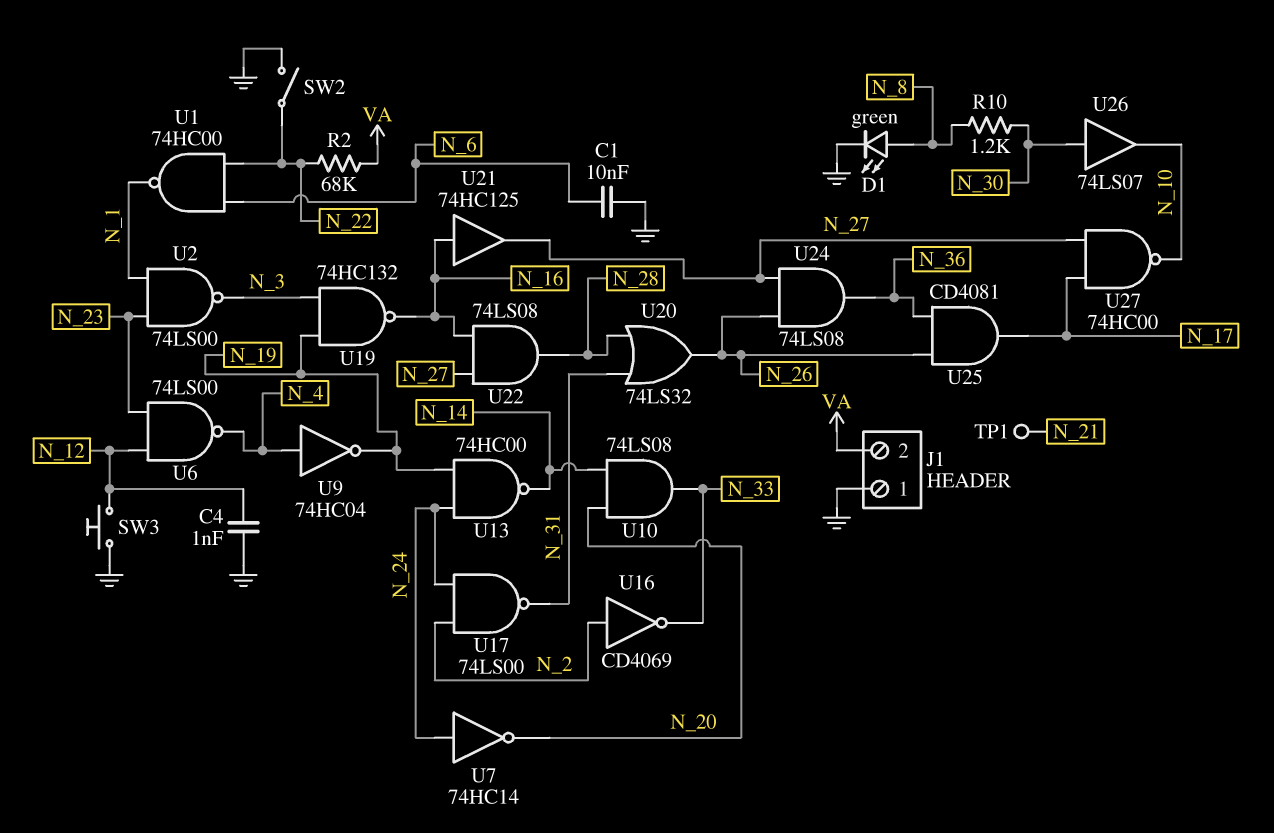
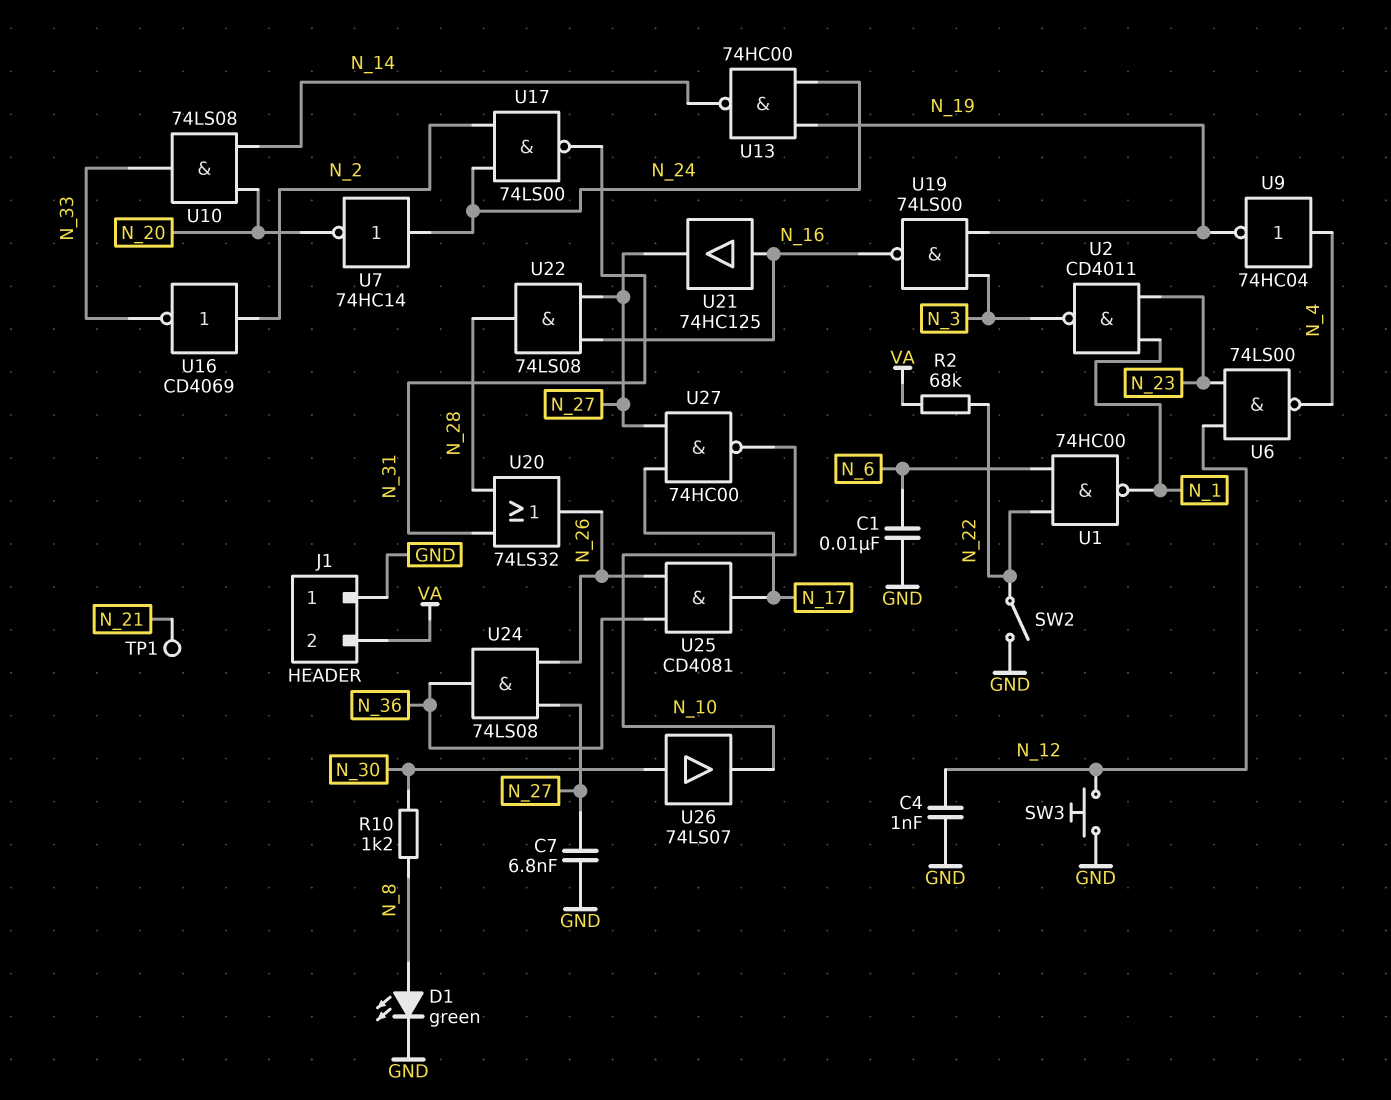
C7: none -> 6.8nF (GND, N_27)
U2: NAND 74LS00 (in N_1, in N_23, out N_3) -> NAND CD4011 (in N_1, in N_23, out N_3)
U19: NAND 74HC132 (in N_3, in N_19, out N_16) -> NAND 74LS00 (in N_3, in N_19, out N_16)

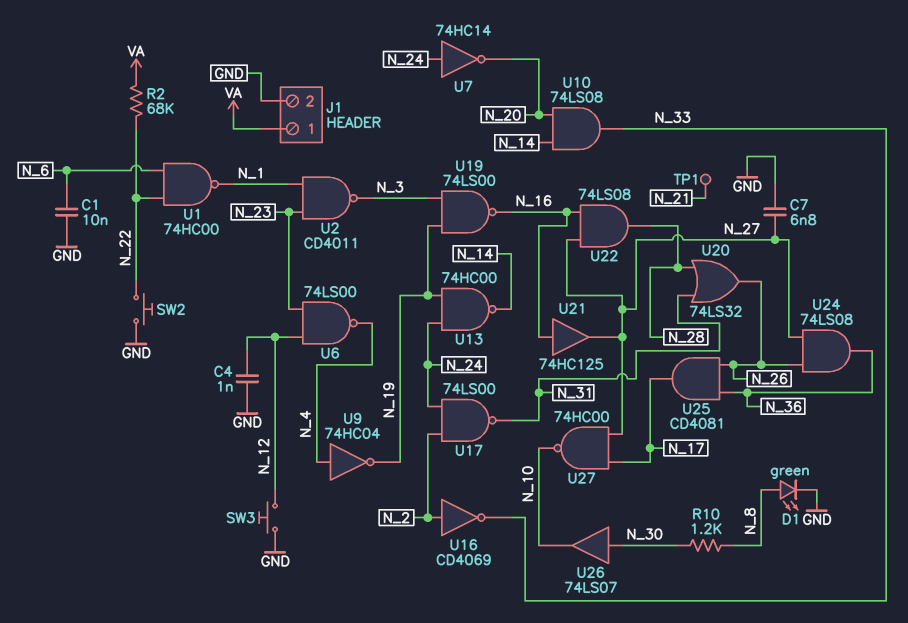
J1 pin 1: GND -> VA
J1 pin 2: VA -> GND
SW2: switch (GND, N_22) -> button (GND, N_22)

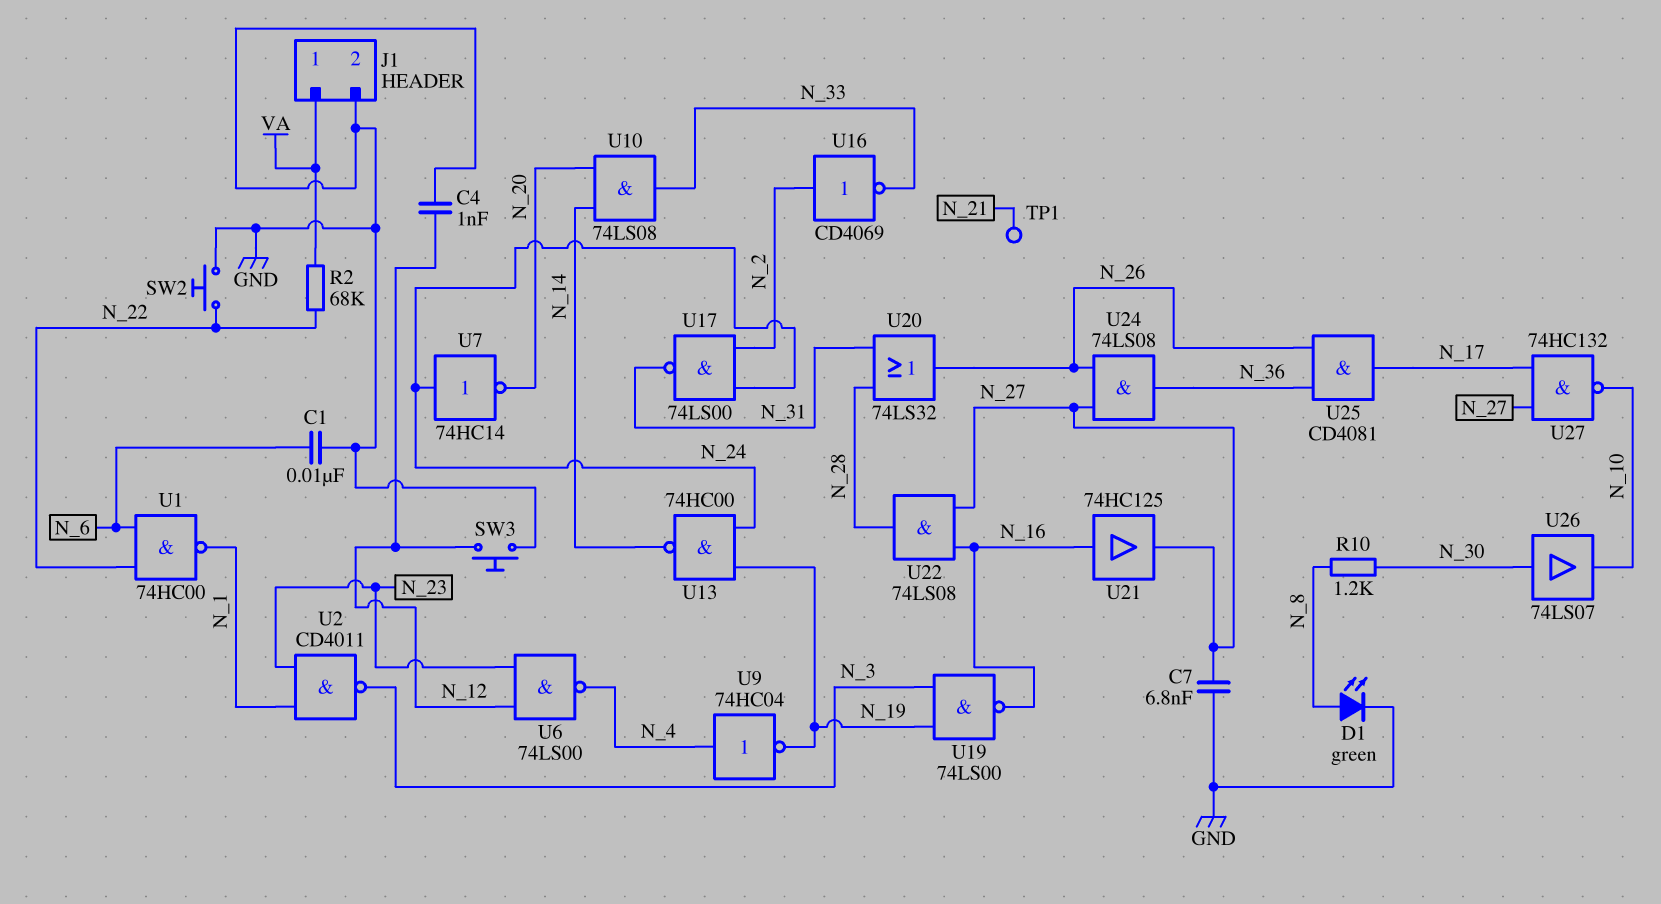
U27: NAND 74HC00 (in N_17, in N_27, out N_10) -> NAND 74HC132 (in N_17, in N_27, out N_10)

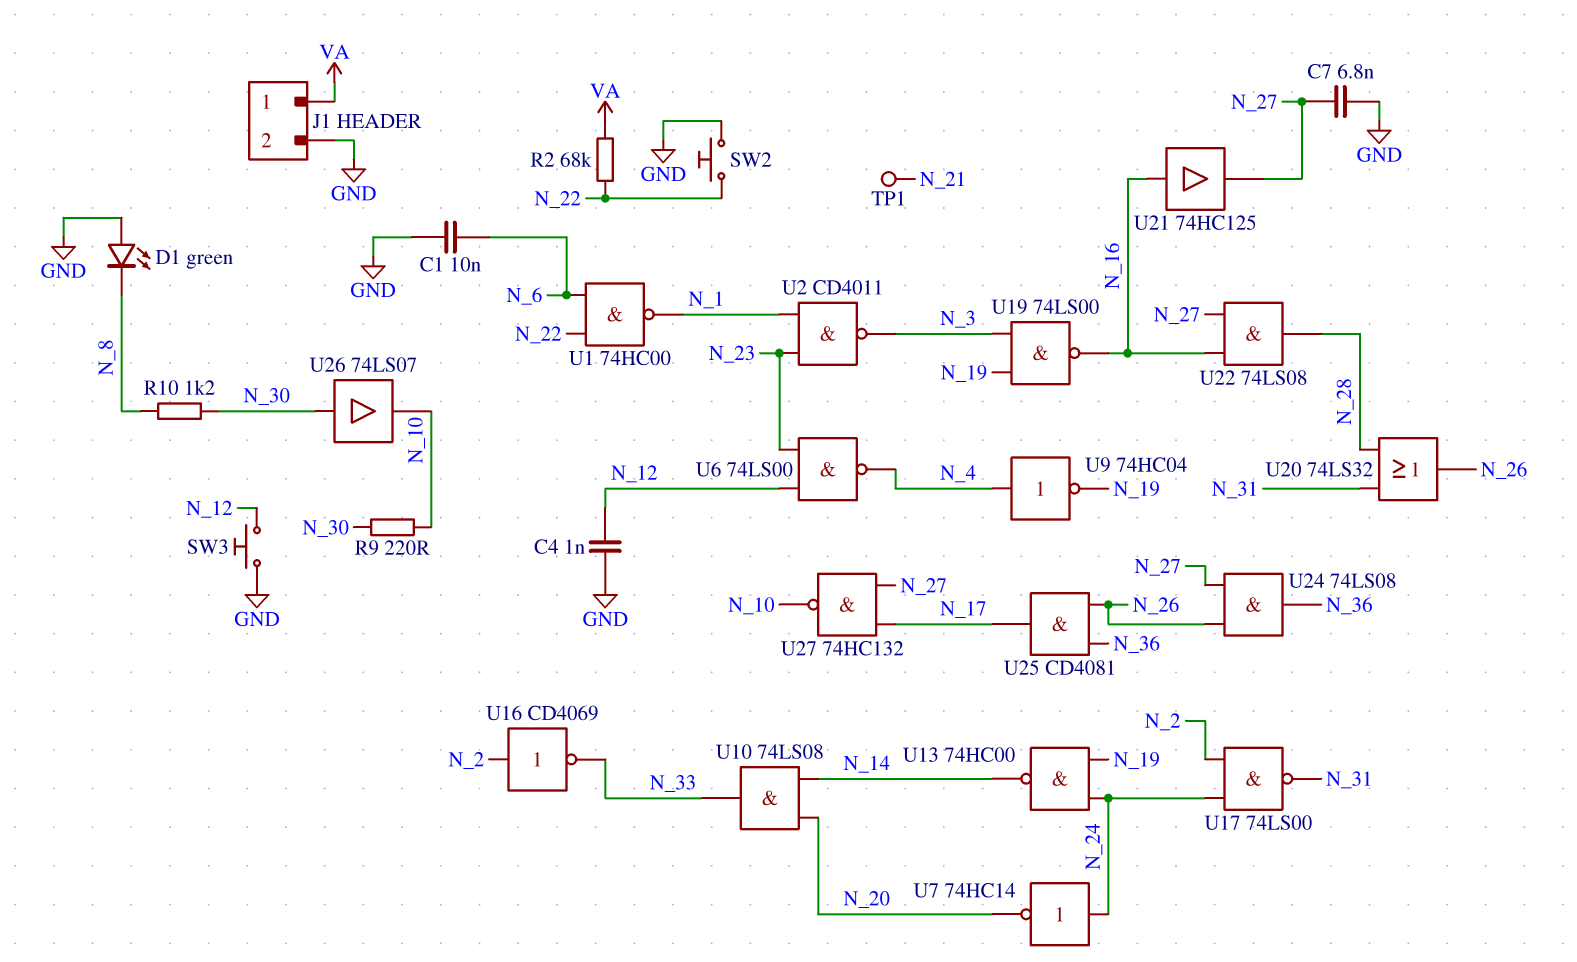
D1: LED green (A N_8, K GND) -> LED green (A GND, K N_8)
R9: none -> 220 (N_10, N_30)

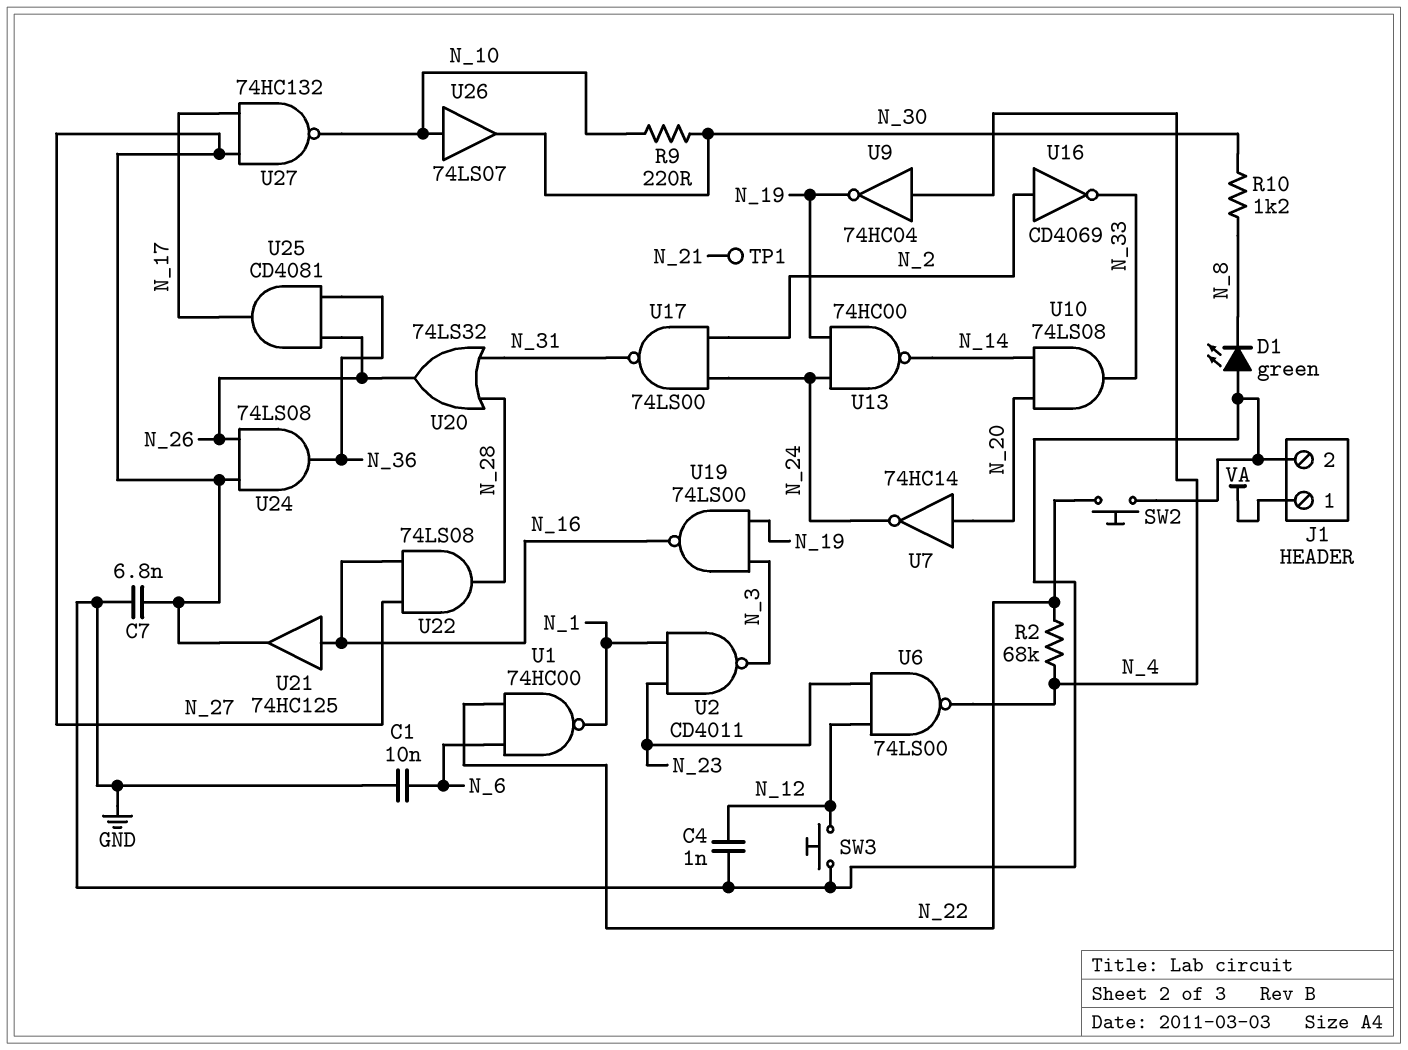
R2: 68k (N_22, VA) -> 68k (N_4, N_22)
U7: NOT 74HC14 (in N_24, out N_20) -> NOT 74HC14 (in N_20, out N_24)
U26: buffer 74LS07 (in N_30, out N_10) -> buffer 74LS07 (in N_10, out N_30)

